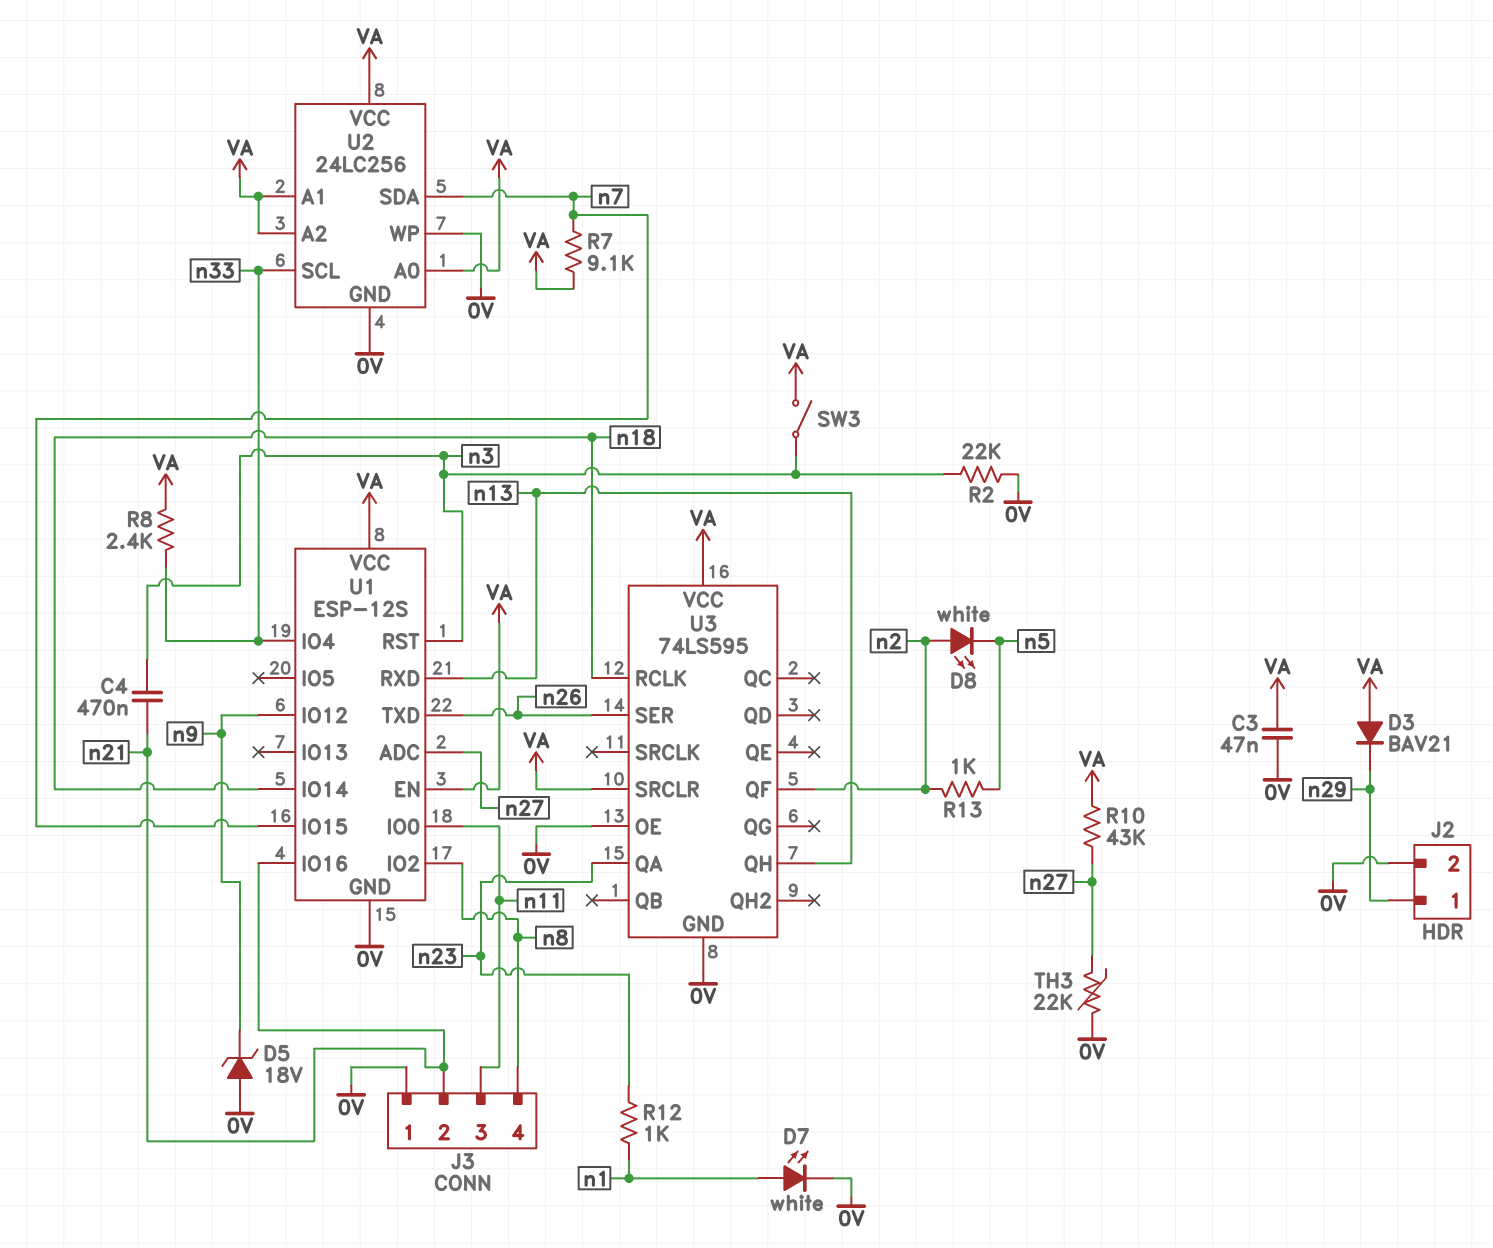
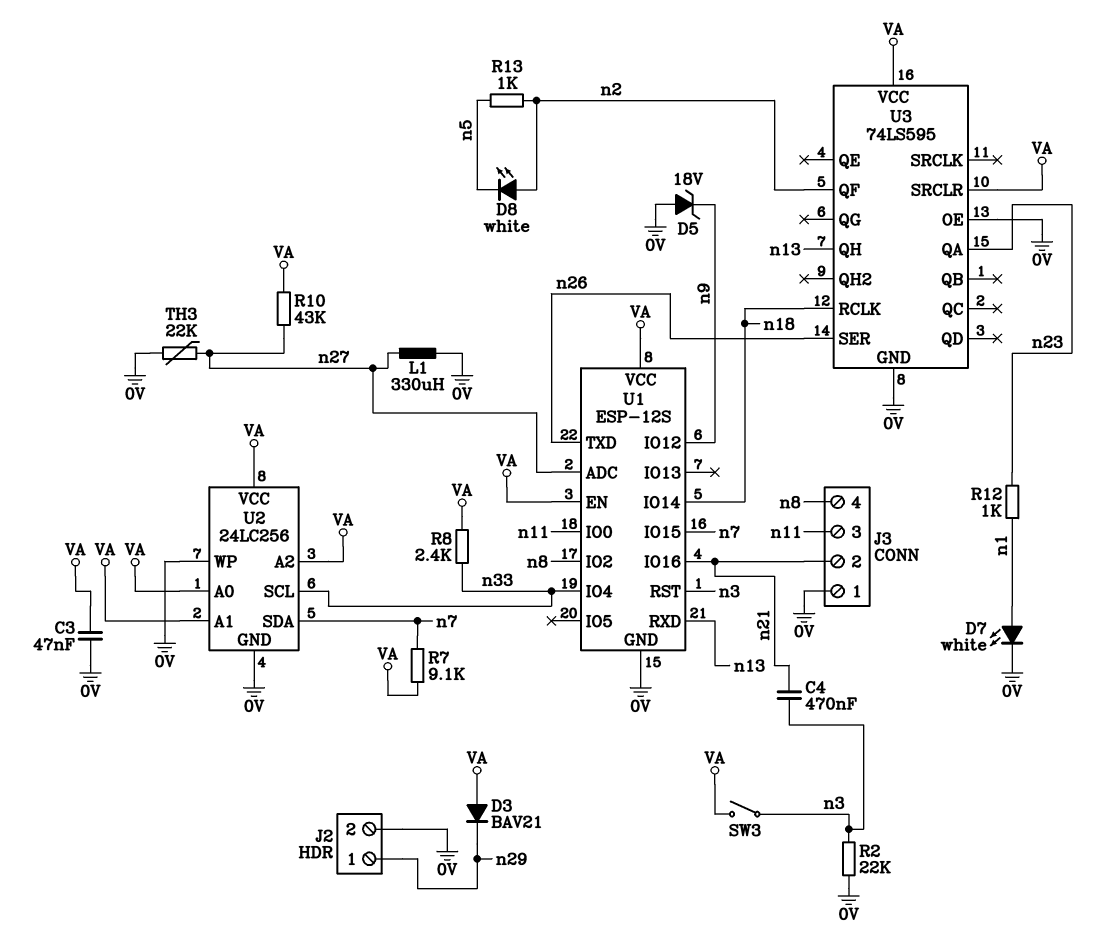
L1: none -> 330uH (0V, n27)

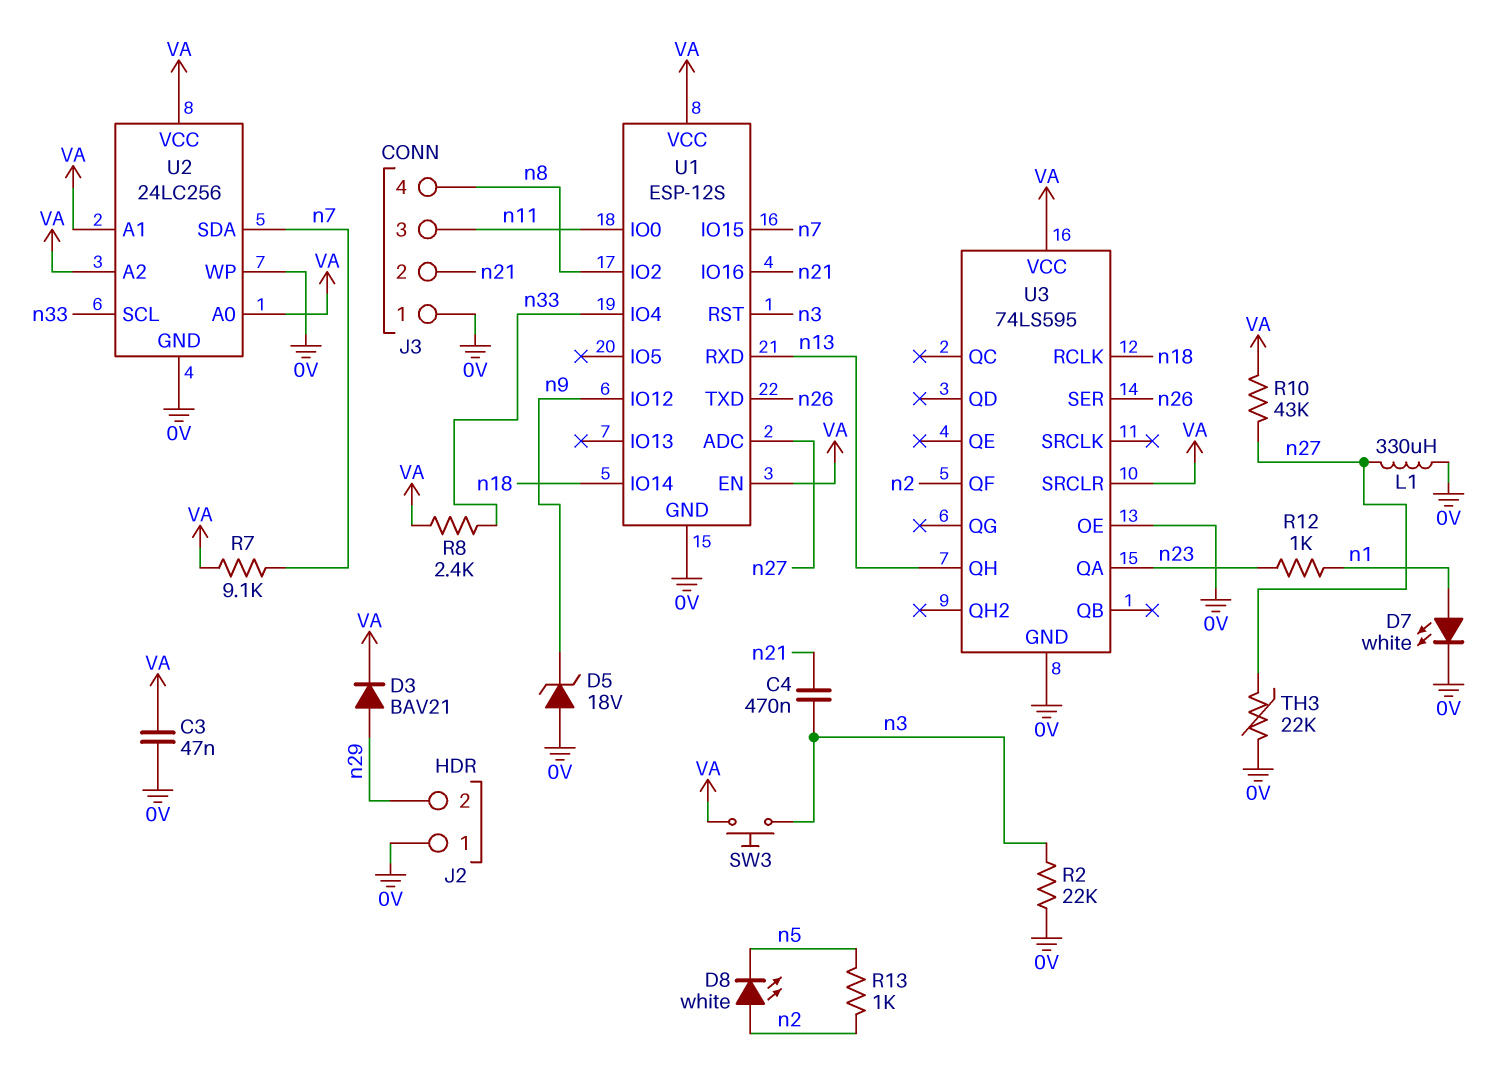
D3: diode BAV21 (A VA, K n29) -> diode BAV21 (A n29, K VA)
J2 pin 1: n29 -> 0V
J2 pin 2: 0V -> n29
SW3: switch (VA, n3) -> button (VA, n3)

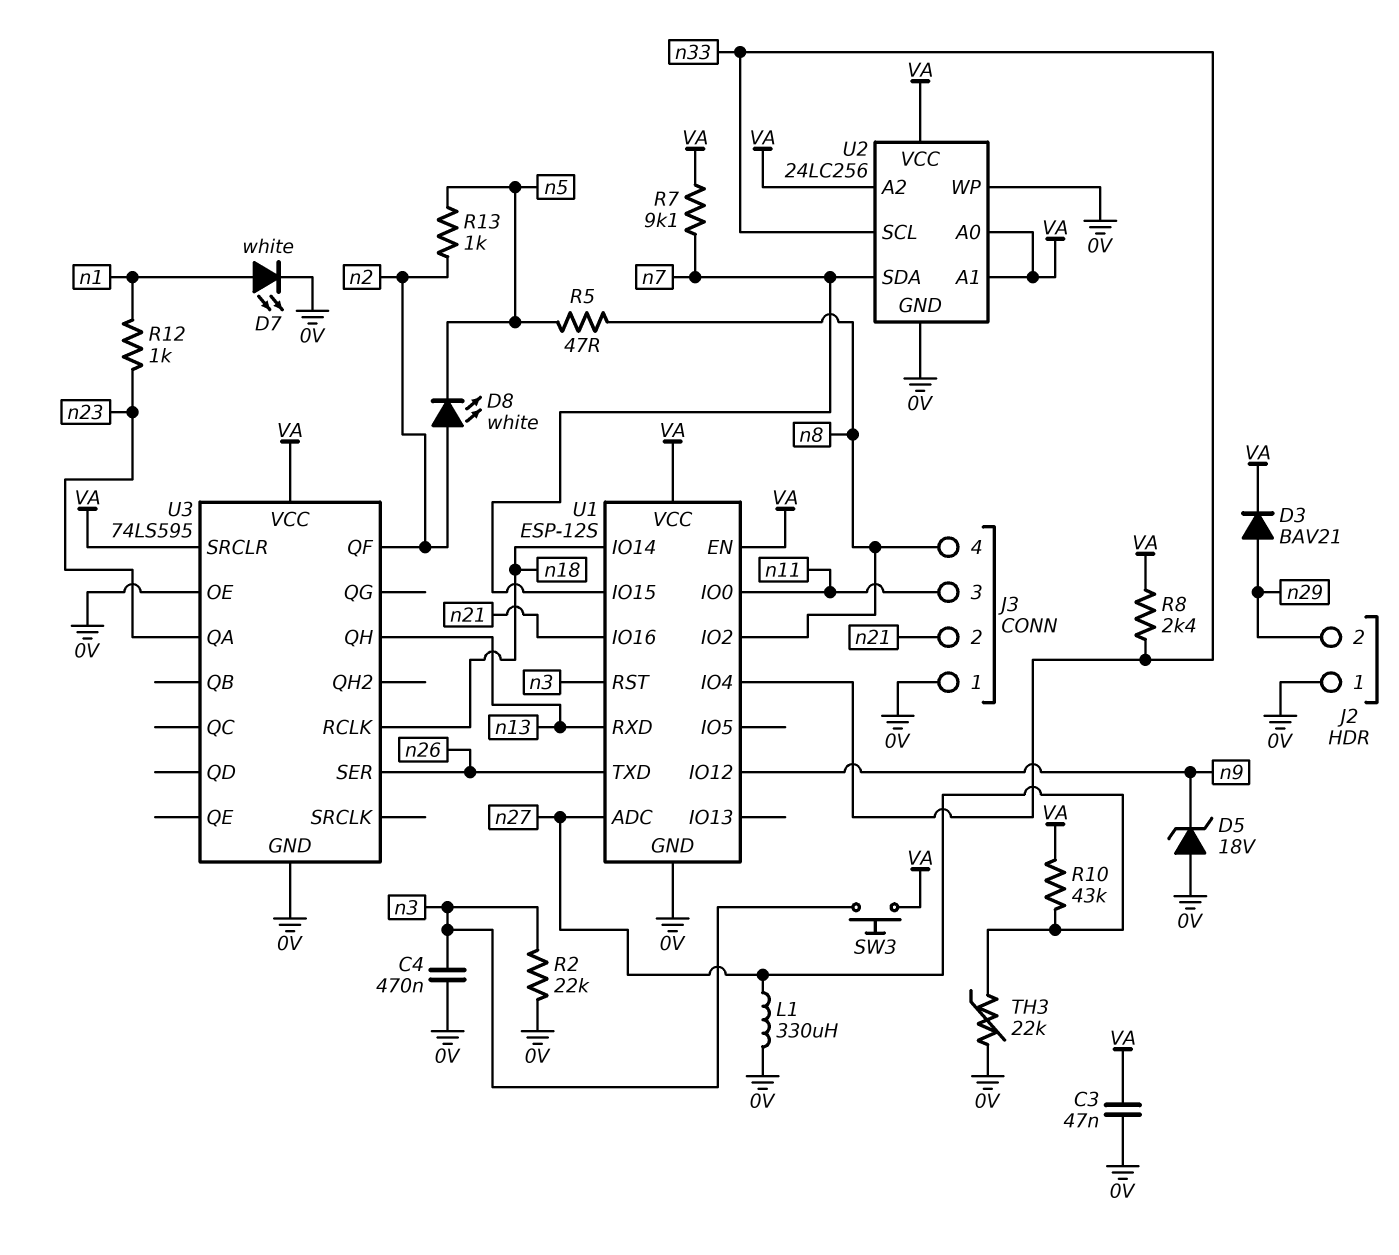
C4: 470nF (n3, n21) -> 470nF (0V, n3)
R5: none -> 47 (n5, n8)

